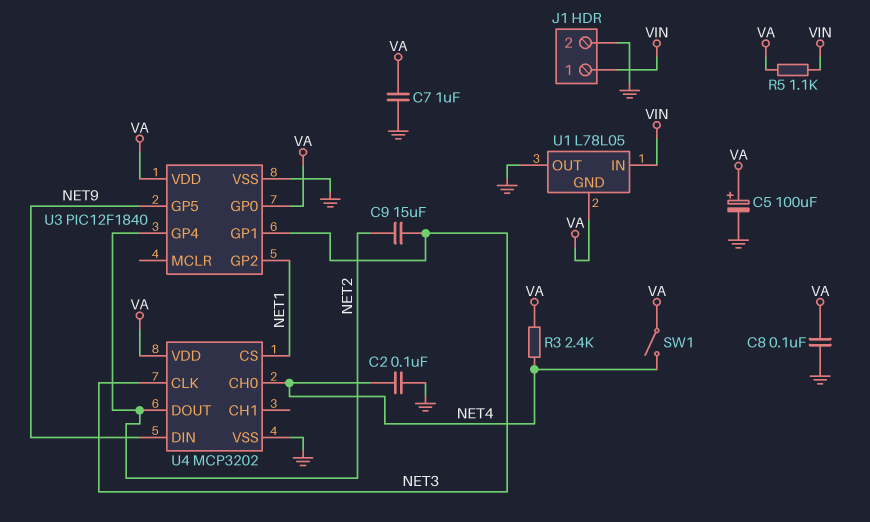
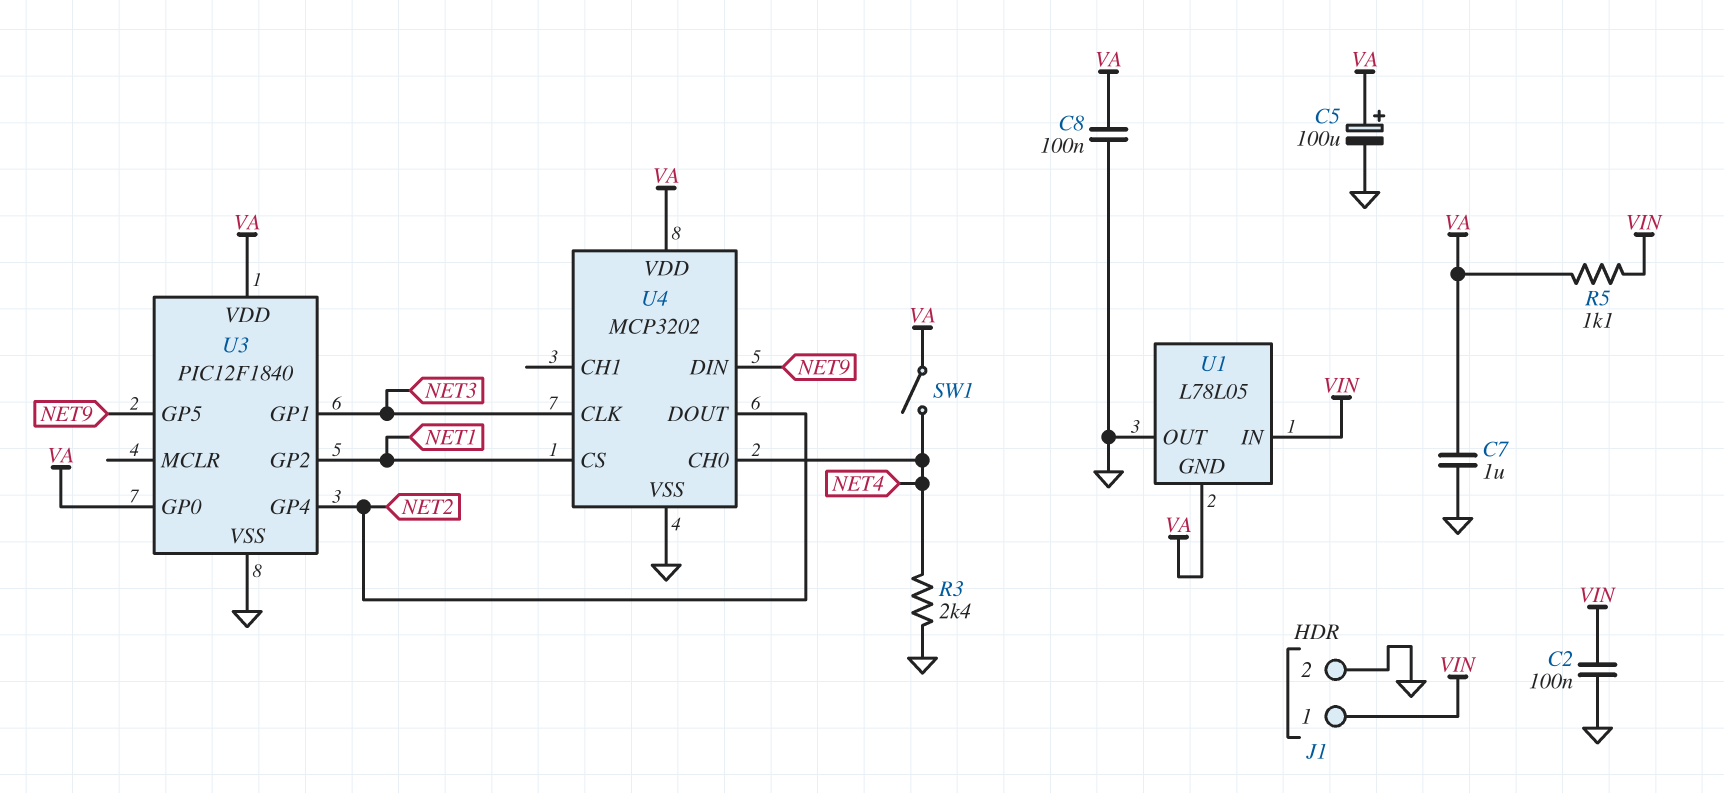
C2: 100nF (GND, NET4) -> 100nF (GND, VIN)
C9: 15uF (NET2, NET3) -> none
R3: 2.4k (NET4, VA) -> 2.4k (GND, NET4)

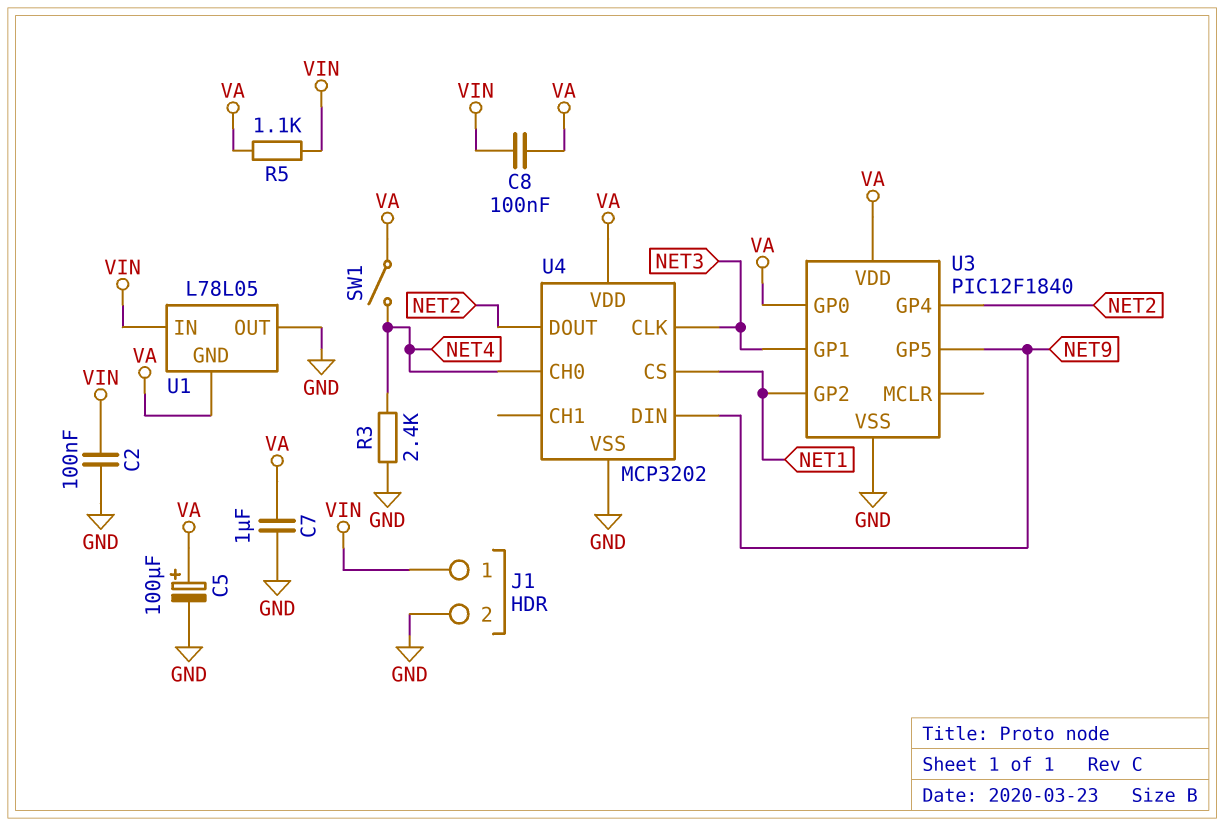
C8: 100nF (GND, VA) -> 100nF (VA, VIN)

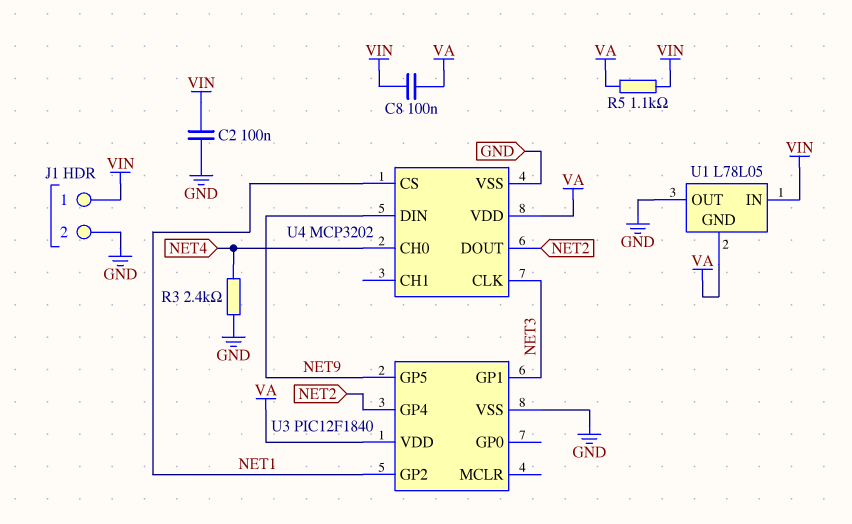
C5: 100uF (plus VA, minus GND) -> none
C7: 1uF (GND, VA) -> none
SW1: switch (NET4, VA) -> none
U3 pin GP0: VA -> none

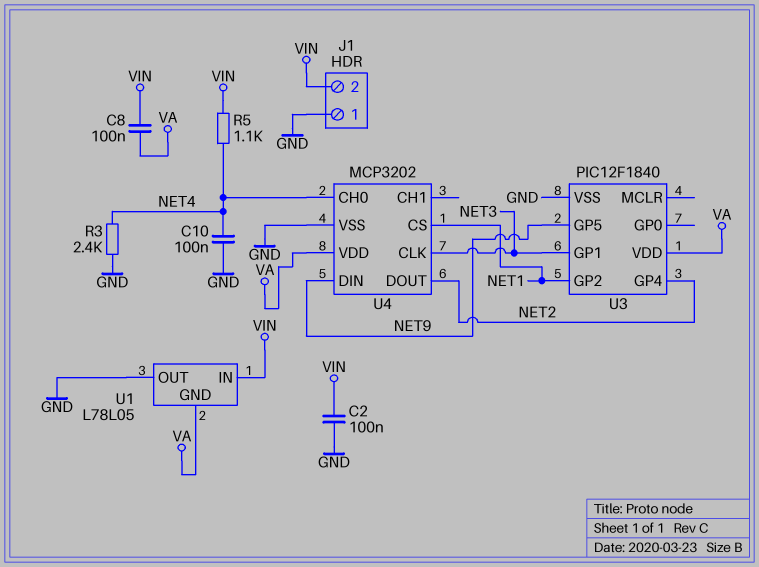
C10: none -> 100nF (GND, NET4)
J1 pin 1: VIN -> GND
J1 pin 2: GND -> VIN
R5: 1.1k (VA, VIN) -> 1.1k (NET4, VIN)

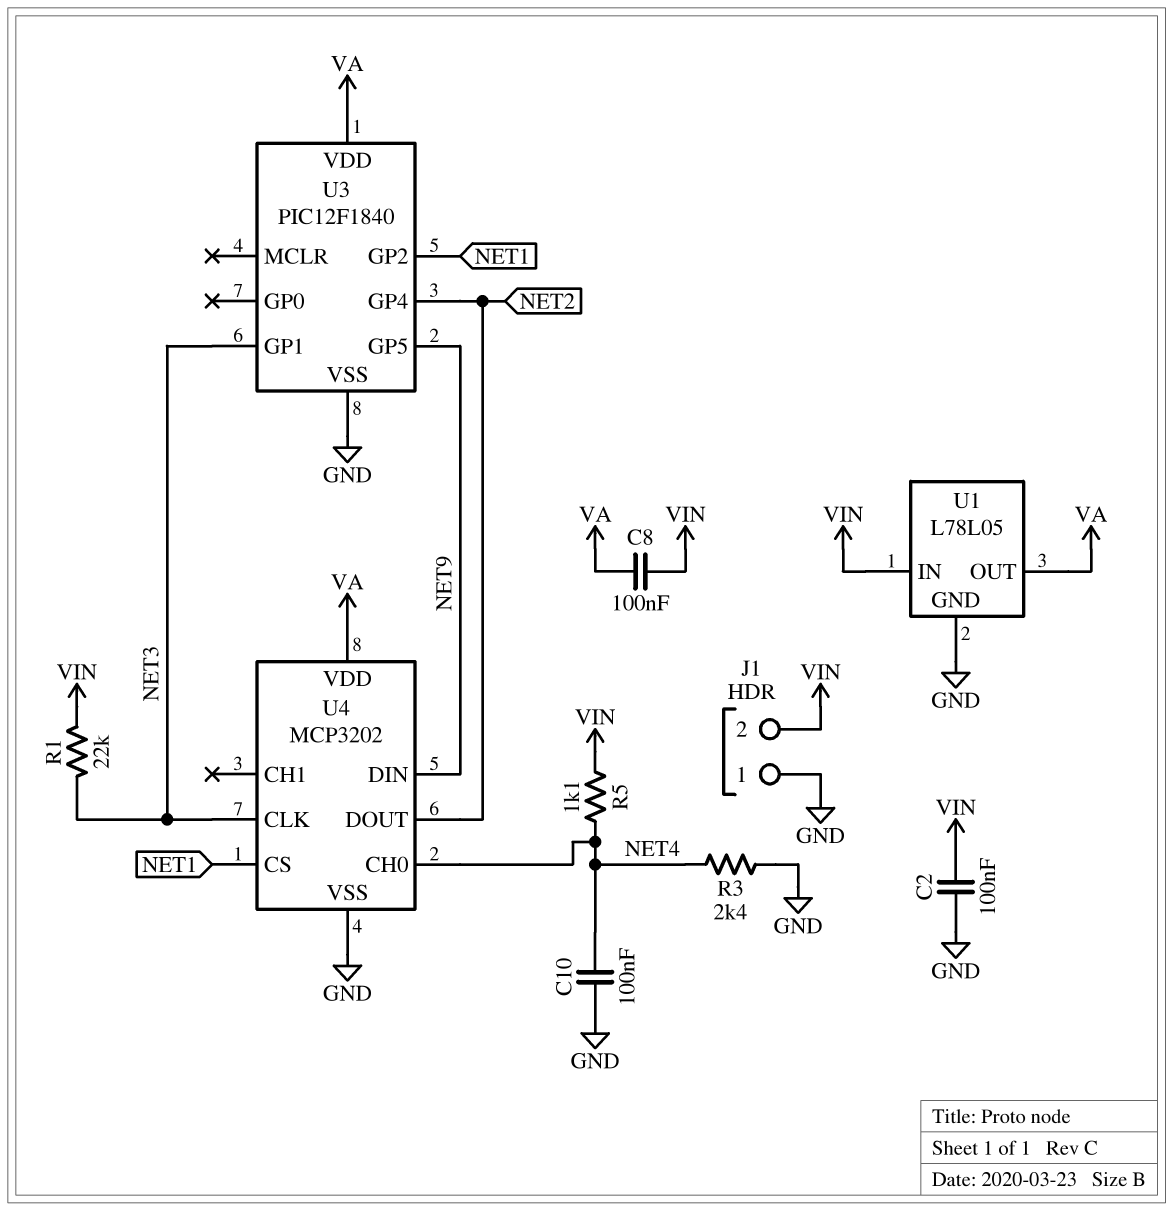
R1: none -> 22k (NET3, VIN)
U1 pin GND: VA -> GND
U1 pin OUT: GND -> VA

